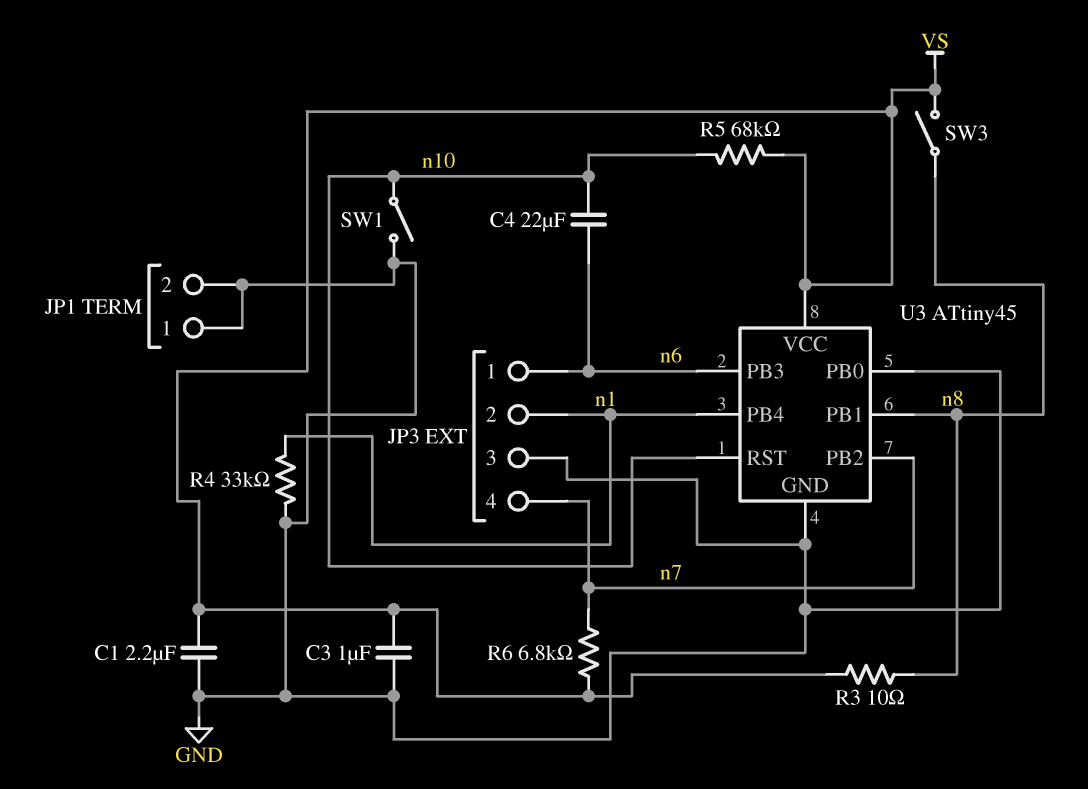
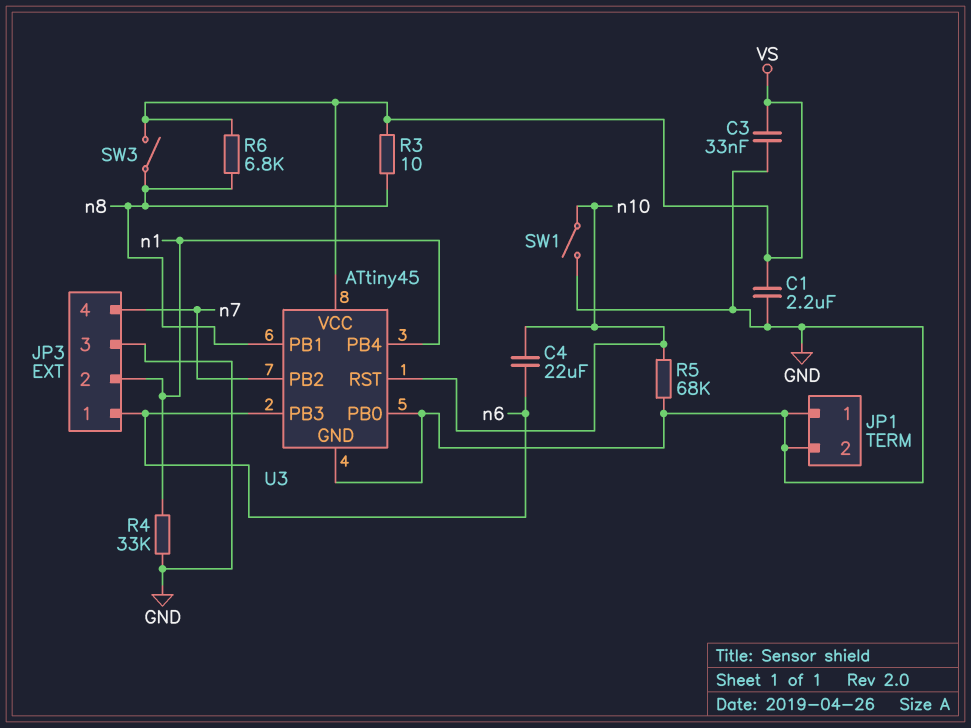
C3: 1uF (GND, VS) -> 33nF (GND, VS)
R5: 68k (VS, n10) -> 68k (GND, n10)
R6: 6.8k (VS, n7) -> 6.8k (VS, n8)

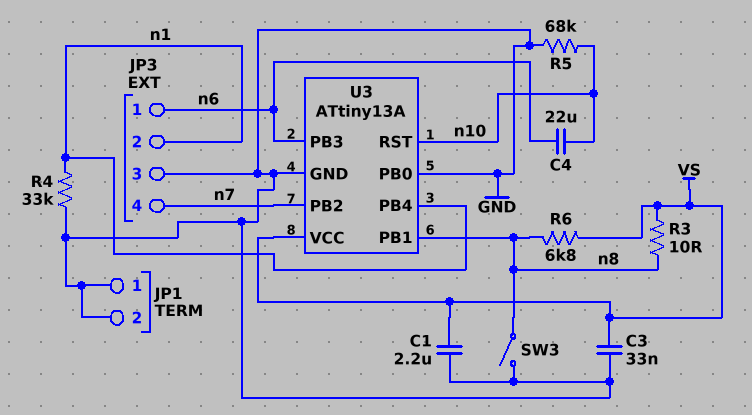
SW1: switch (GND, n10) -> none
SW3: switch (VS, n8) -> switch (GND, n8)
U3: ATtiny45 -> ATtiny13A

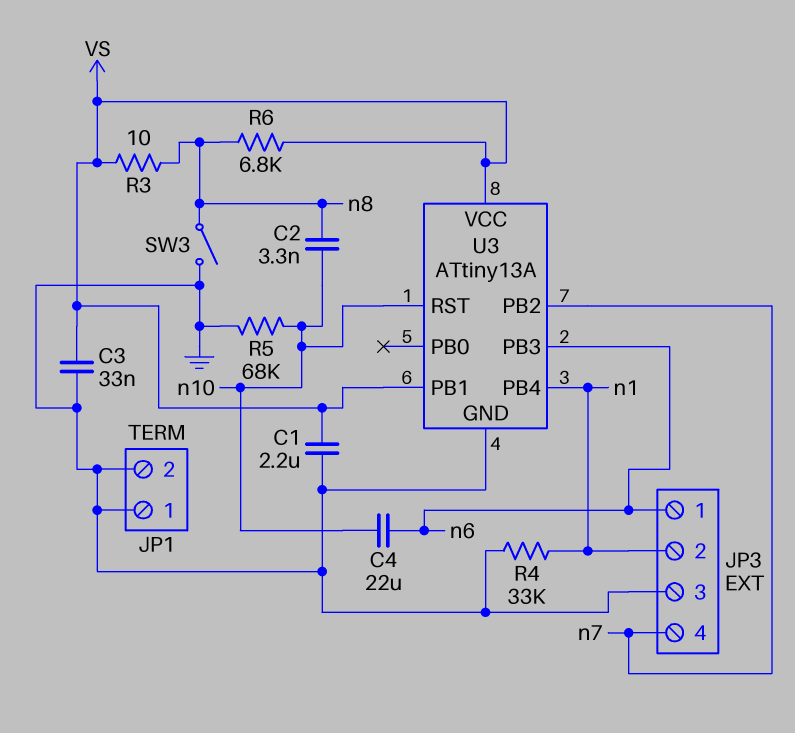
C2: none -> 3.3nF (n8, n10)
U3 pin PB0: GND -> none
U3 pin PB1: n8 -> VS

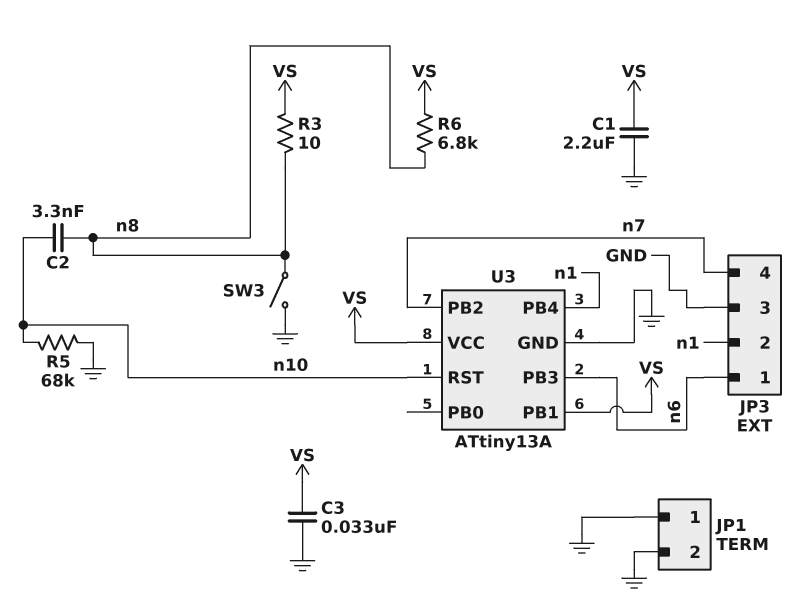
C4: 22uF (n6, n10) -> none
R4: 33k (GND, n1) -> none

